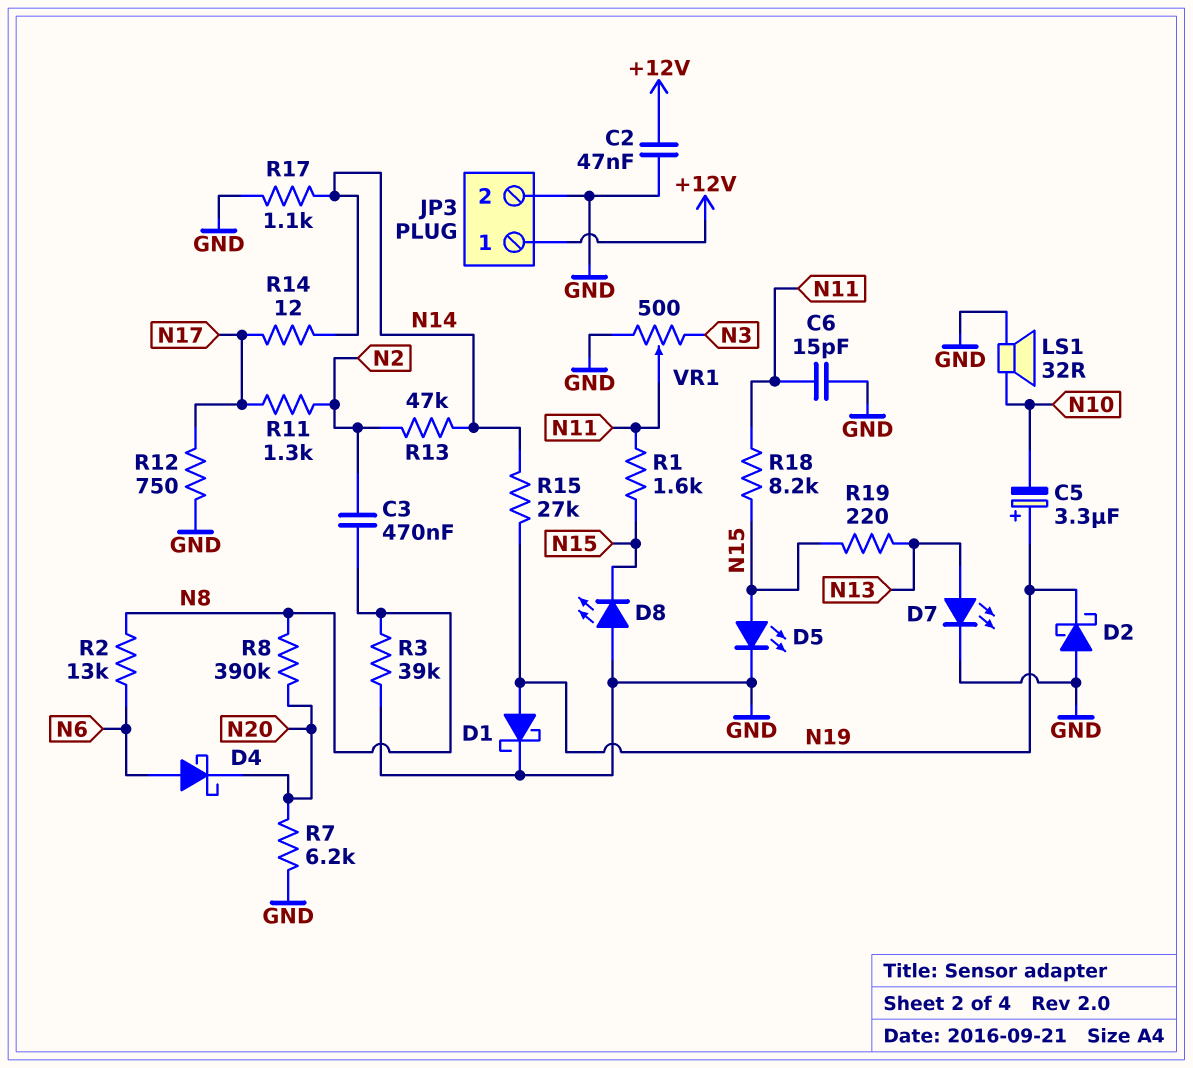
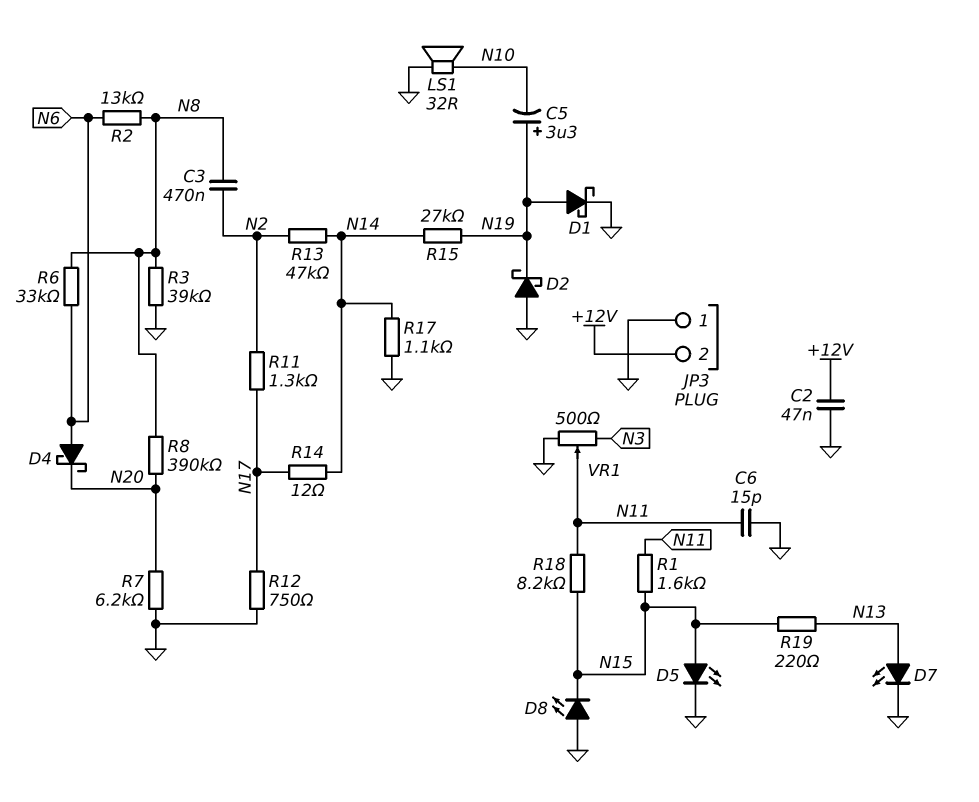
JP3 pin 1: +12V -> GND
JP3 pin 2: GND -> +12V
R6: none -> 33k (N6, N8)

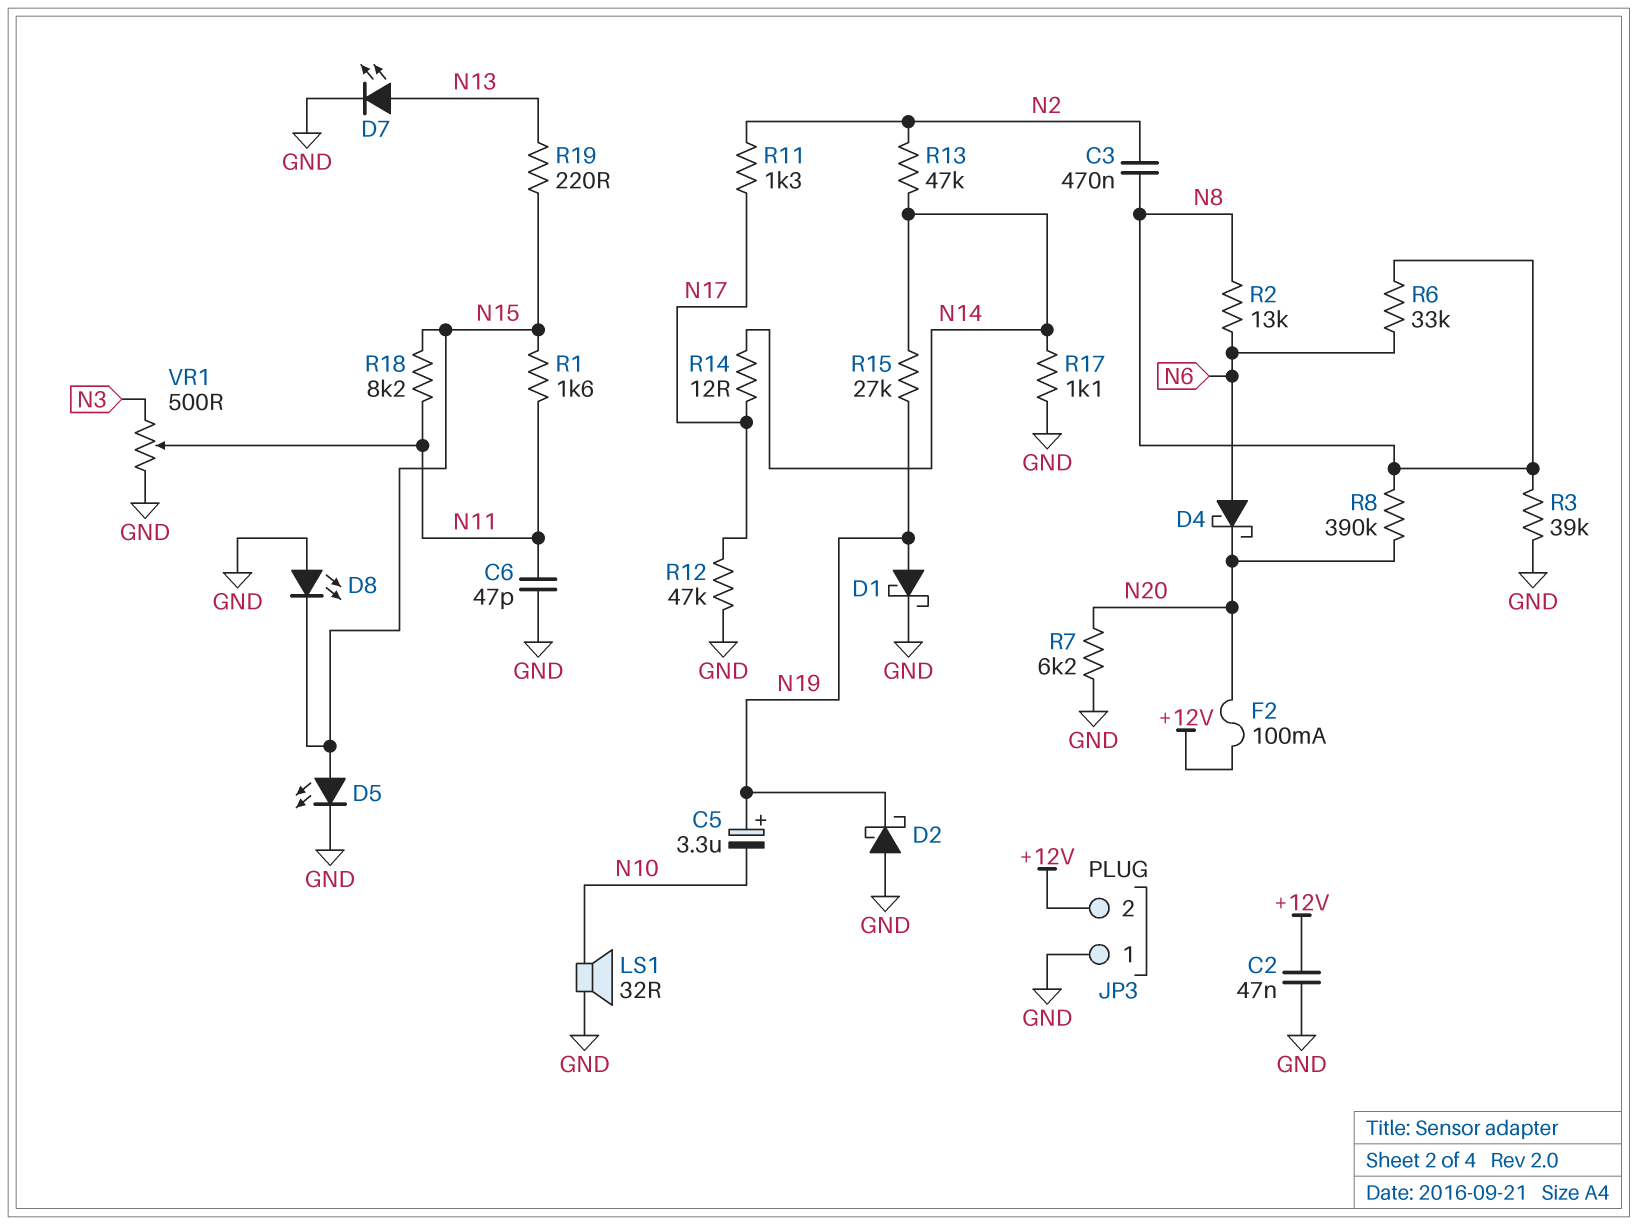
C6: 15pF (GND, N11) -> 47pF (GND, N11)
F2: none -> 100mA (+12V, N20)
R12: 750 (GND, N17) -> 47k (GND, N17)

